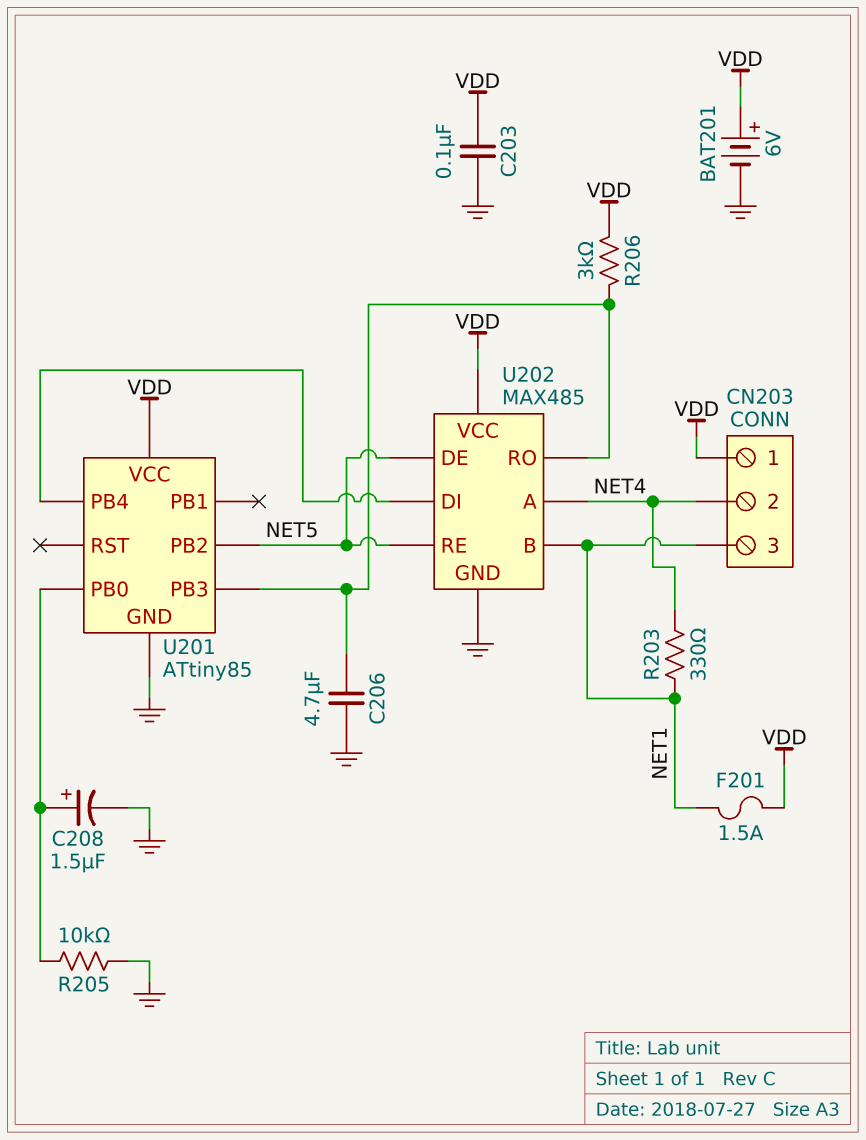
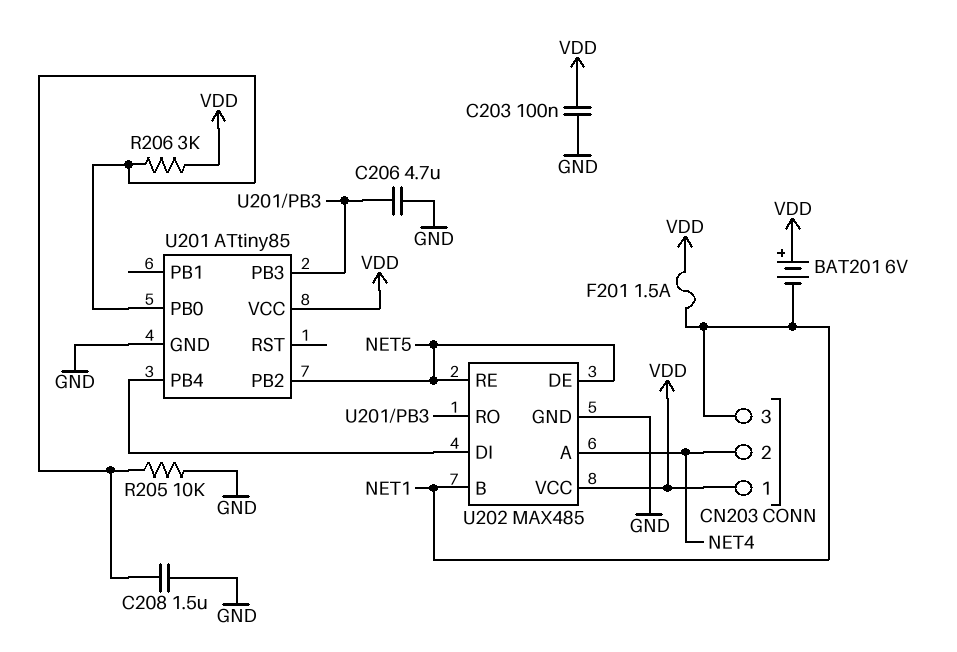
BAT201: 6V (plus VDD, minus GND) -> 6V (plus VDD, minus NET1)
C208: 1.5uF (plus U201/PB0, minus GND) -> 1.5uF (GND, U201/PB0)
R203: 330 (NET1, NET4) -> none
R206: 3k (U201/PB3, VDD) -> 3k (U201/PB0, VDD)

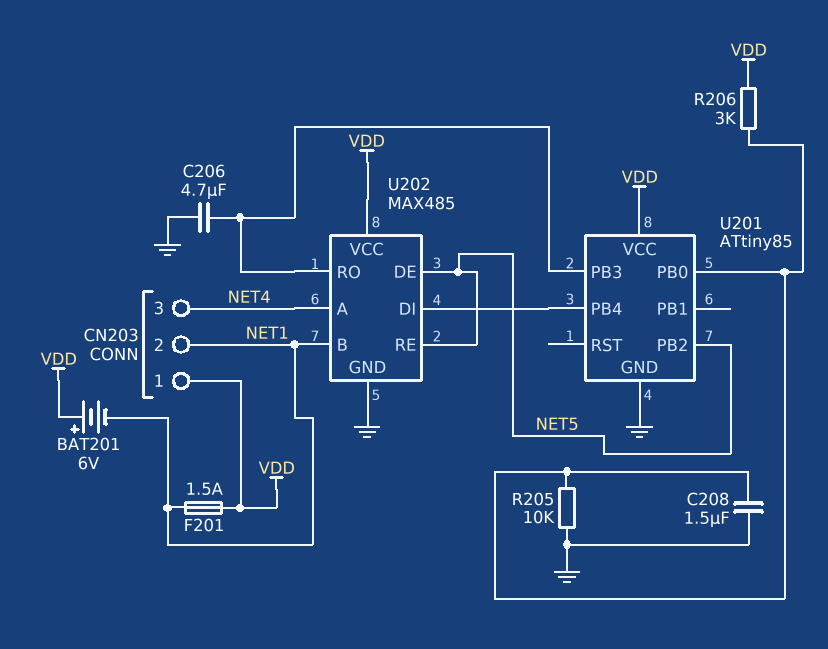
C203: 100nF (GND, VDD) -> none
CN203 pin 2: NET4 -> NET1
CN203 pin 3: NET1 -> NET4

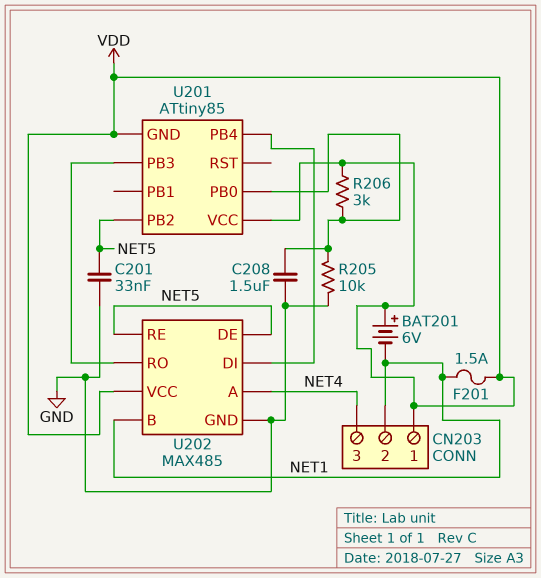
C201: none -> 33nF (GND, NET5)
C206: 4.7uF (GND, U201/PB3) -> none
U201 pin GND: GND -> VDD

